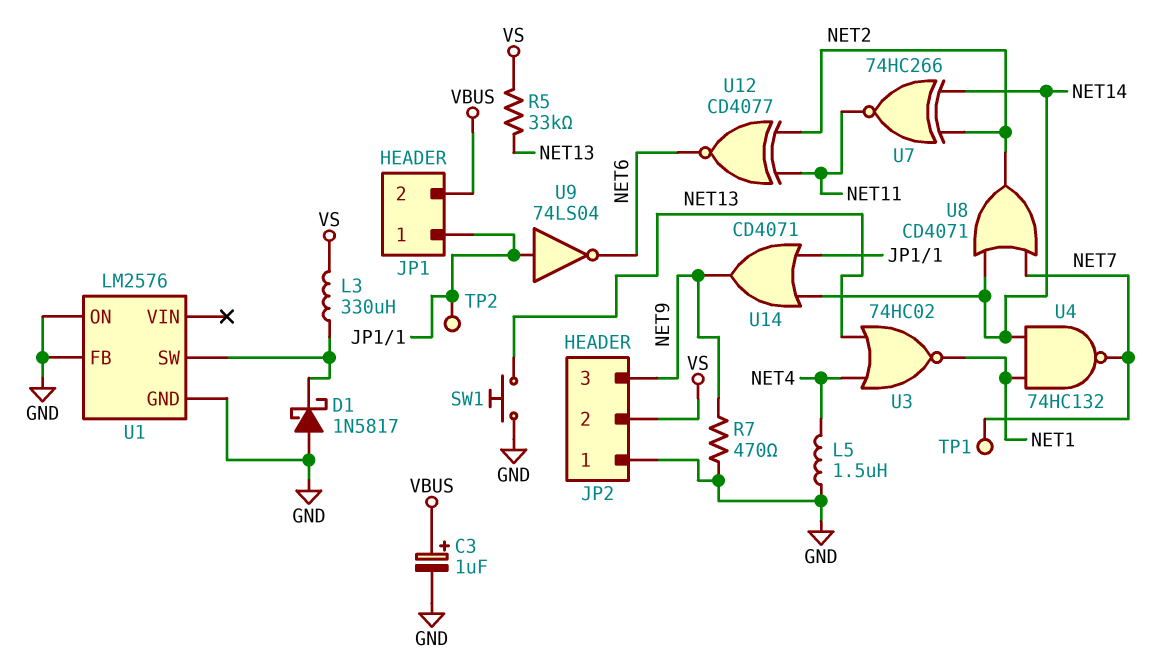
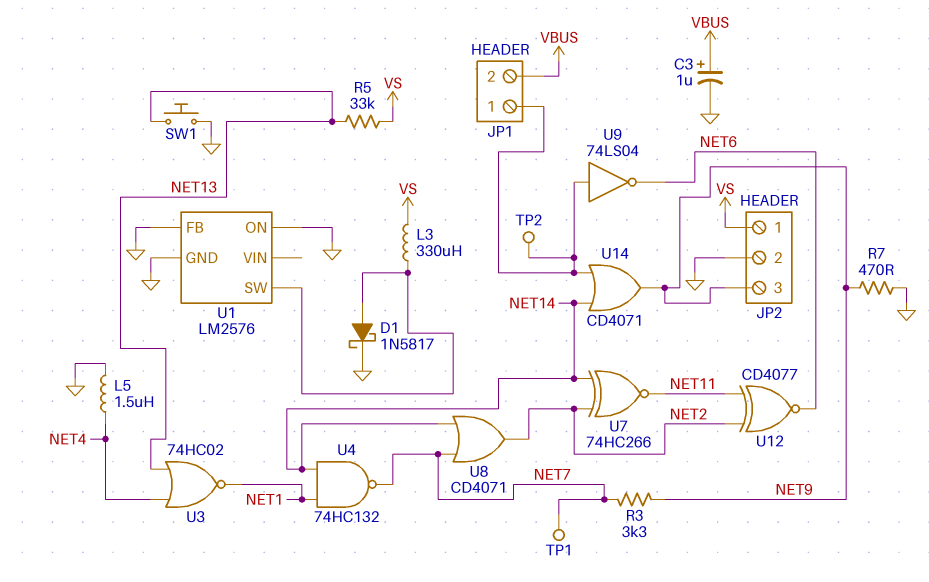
D1: schottky 1N5817 (A GND, K U1/SW) -> schottky 1N5817 (A U1/SW, K GND)
JP2 pin 1: GND -> VS
JP2 pin 2: VS -> GND
R3: none -> 3.3k (NET7, NET9)

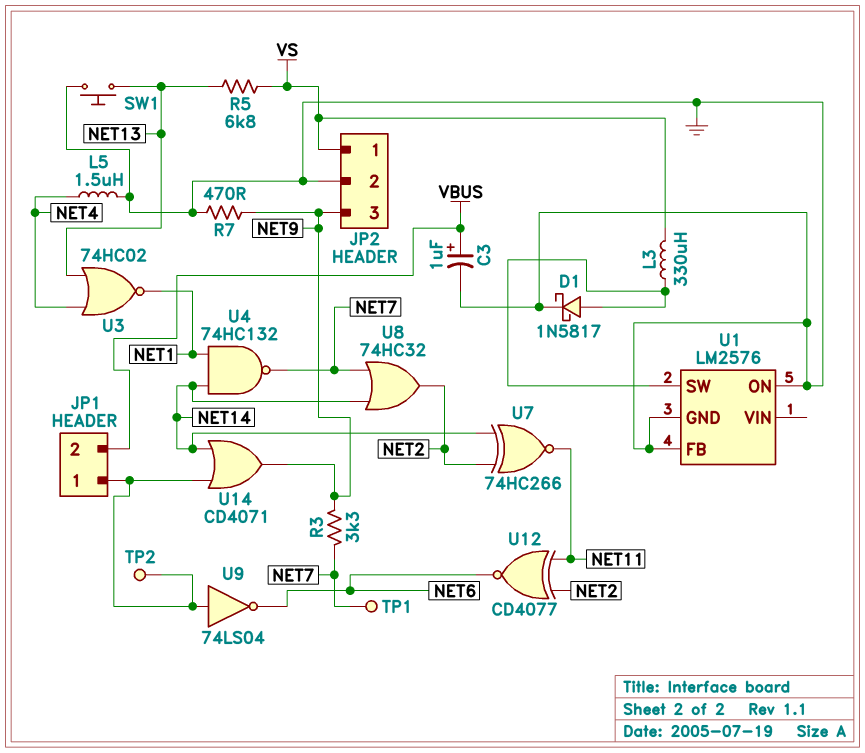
R5: 33k (NET13, VS) -> 6.8k (NET13, VS)
U8: OR CD4071 (in NET7, in NET14, out NET2) -> OR 74HC32 (in NET7, in NET14, out NET2)

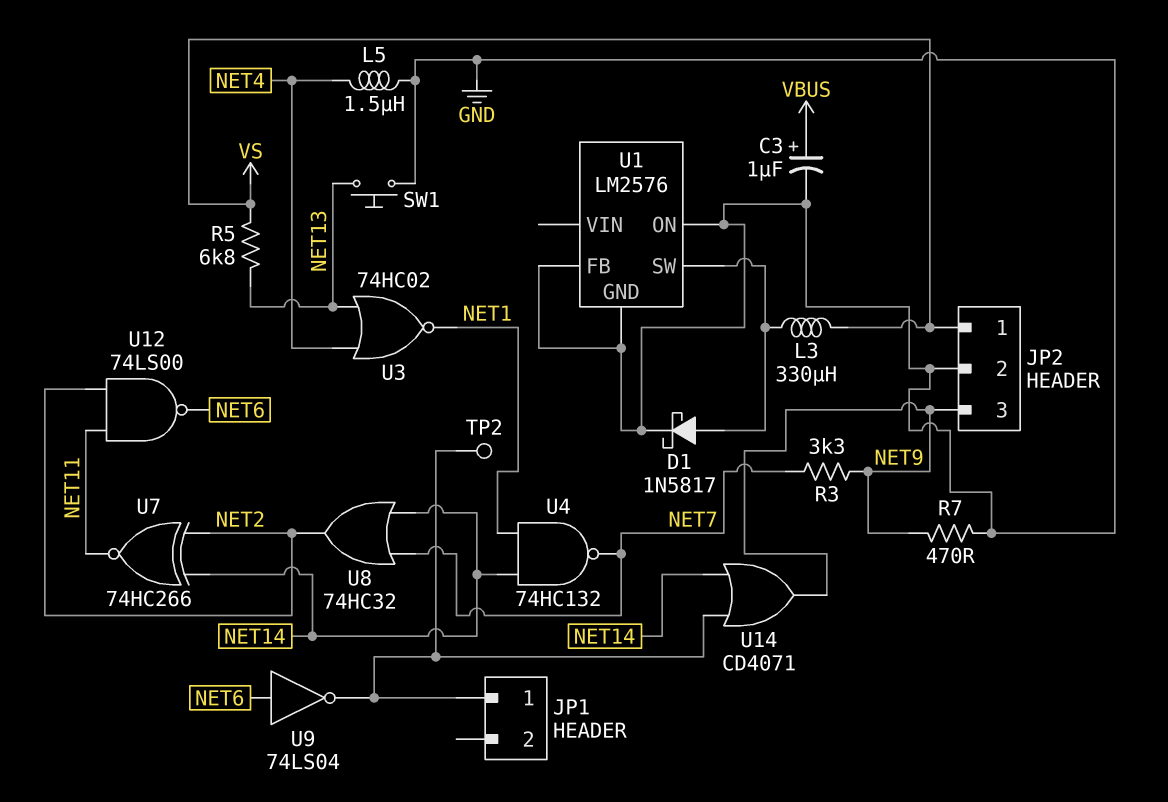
JP1 pin 2: VBUS -> none
TP1: test point (NET7) -> none
U9: NOT 74LS04 (in JP1/1, out NET6) -> NOT 74LS04 (in NET6, out JP1/1)
U12: XNOR CD4077 (in NET2, in NET11, out NET6) -> NAND 74LS00 (in NET2, in NET11, out NET6)

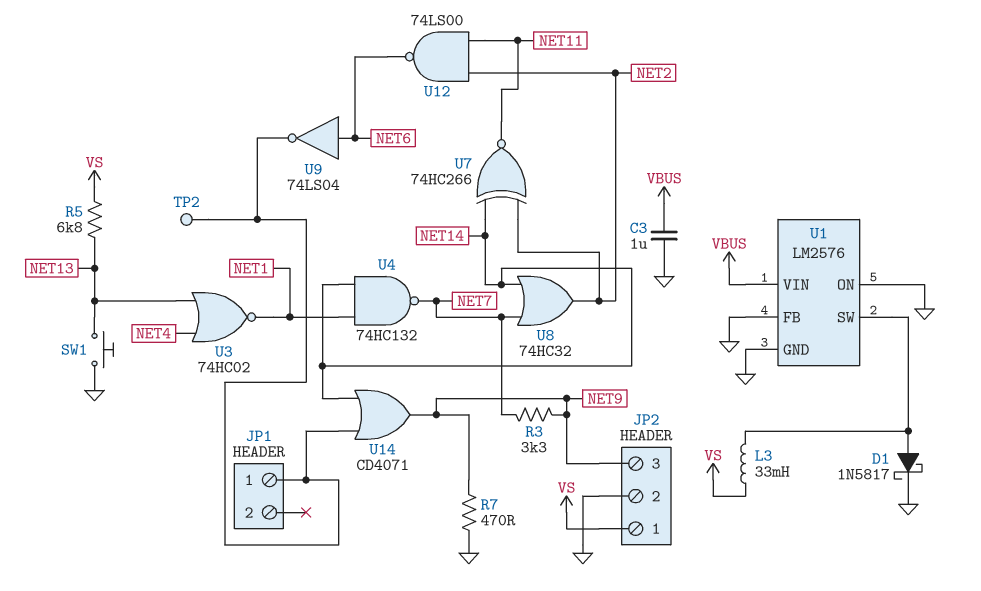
C3: 1uF (plus VBUS, minus GND) -> 1uF (GND, VBUS)
L3: 330uH (U1/SW, VS) -> 33mH (U1/SW, VS)
L5: 1.5uH (GND, NET4) -> none
U1 pin VIN: none -> VBUS

